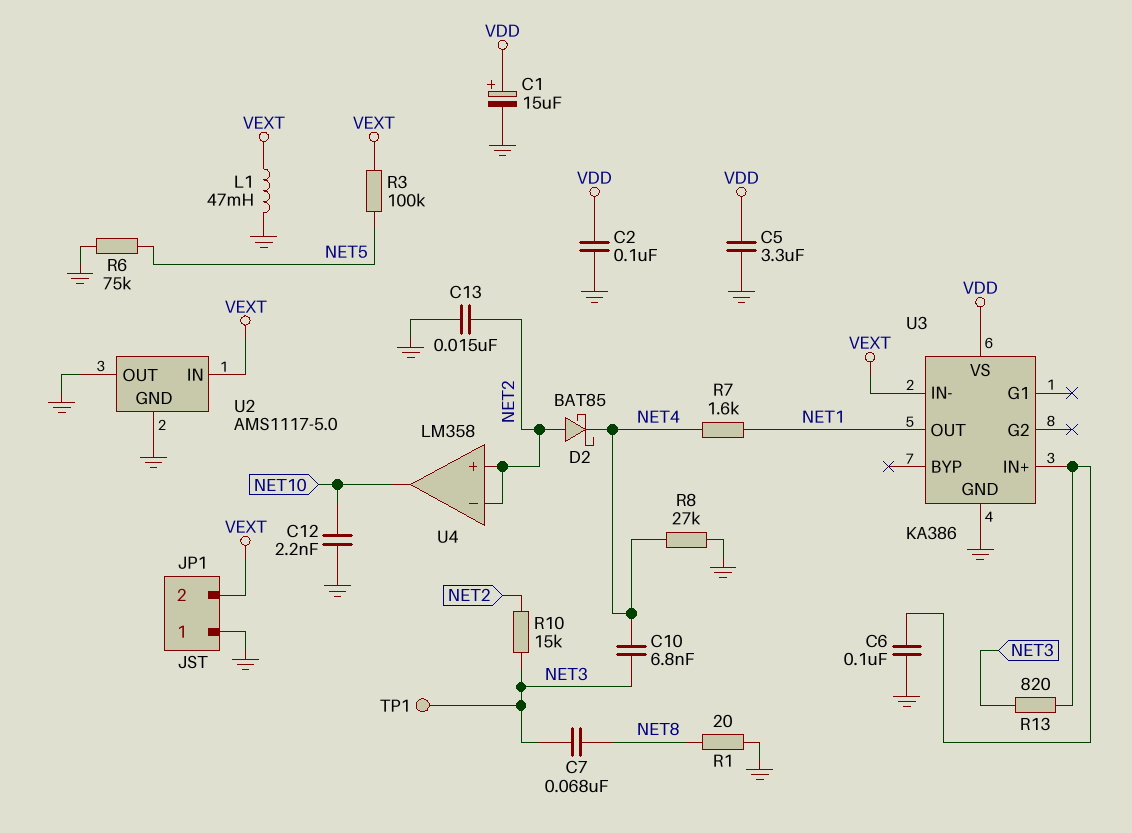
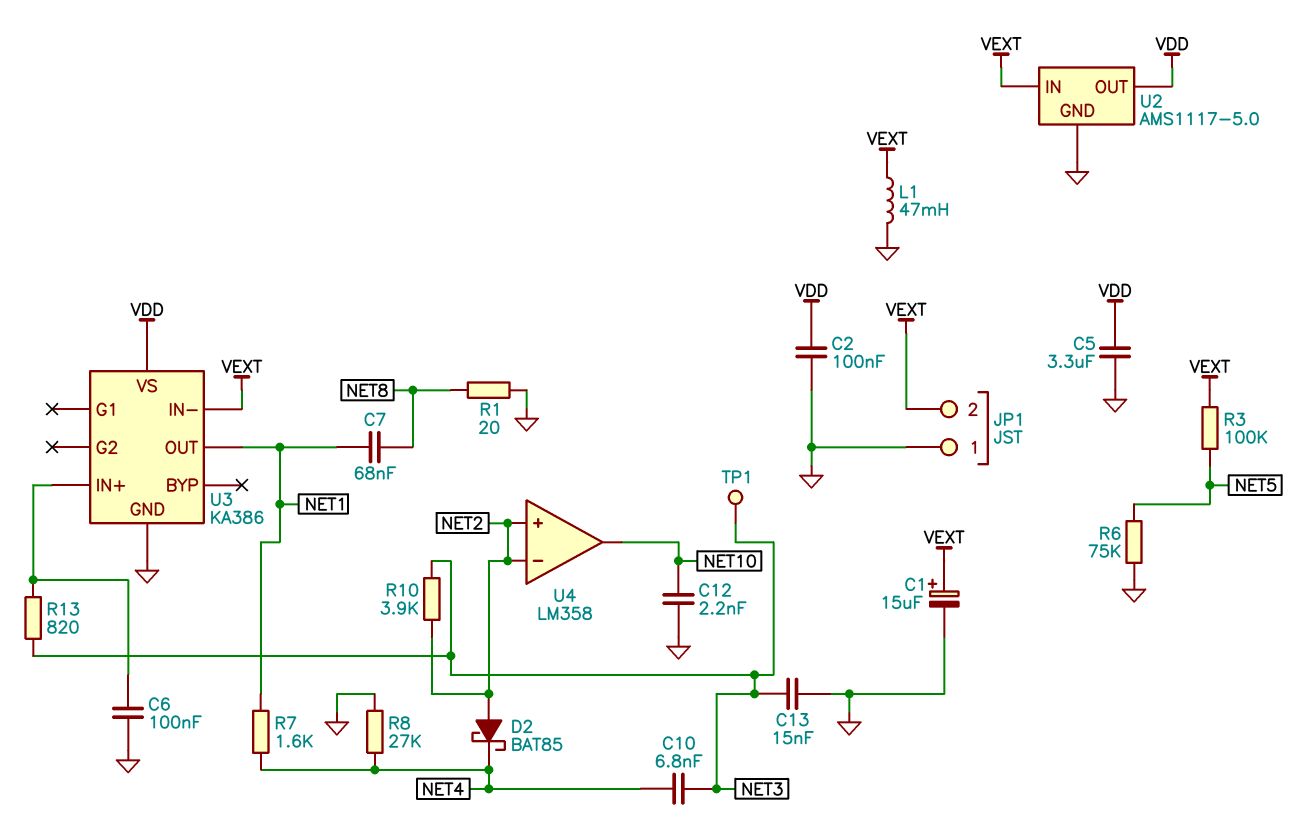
C1: 15uF (plus VDD, minus GND) -> 15uF (plus VEXT, minus GND)
C7: 68nF (NET3, NET8) -> 68nF (NET1, NET8)
C13: 15nF (GND, NET2) -> 15nF (GND, NET3)
R10: 15k (NET2, NET3) -> 3.9k (NET2, NET3)
U2 pin OUT: GND -> VDD

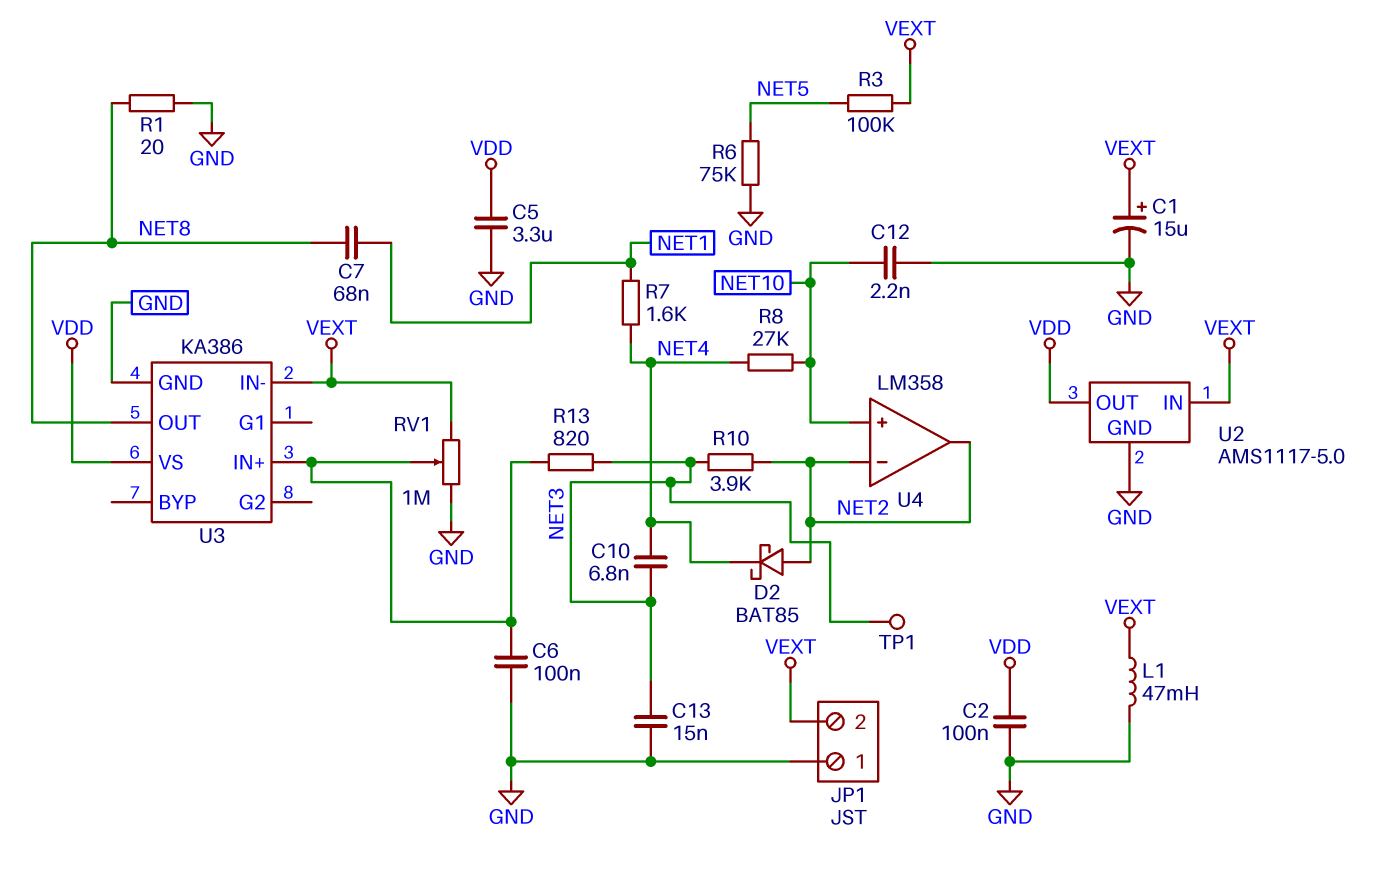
R8: 27k (GND, NET4) -> 27k (NET4, NET10)
RV1: none -> 1M (GND, VEXT, wiper U3/IN+)
U3 pin OUT: NET1 -> NET8
U4 pin in+: NET2 -> NET10
U4 pin out: NET10 -> NET2

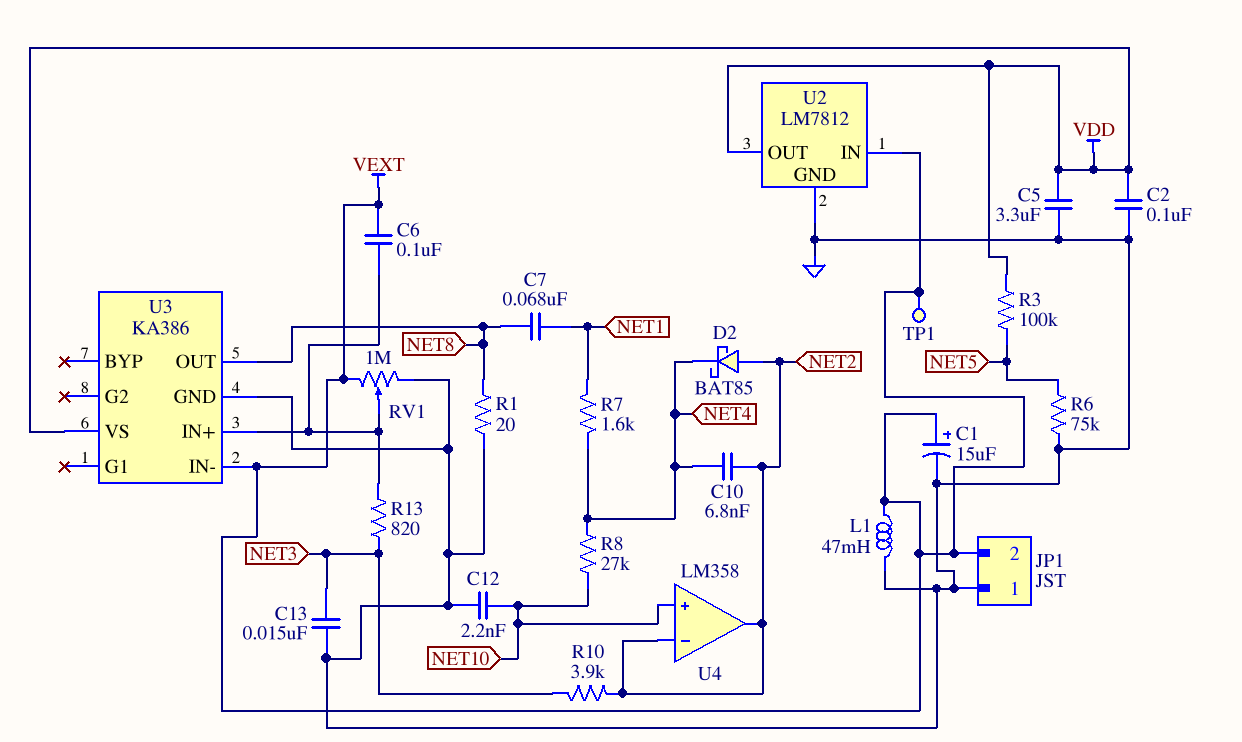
C6: 100nF (GND, U3/IN+) -> 100nF (U3/IN+, VEXT)
C10: 6.8nF (NET3, NET4) -> 6.8nF (NET2, NET4)
R3: 100k (NET5, VEXT) -> 100k (NET5, VDD)
TP1: test point (NET3) -> test point (VEXT)
U2: AMS1117-5.0 -> LM7812

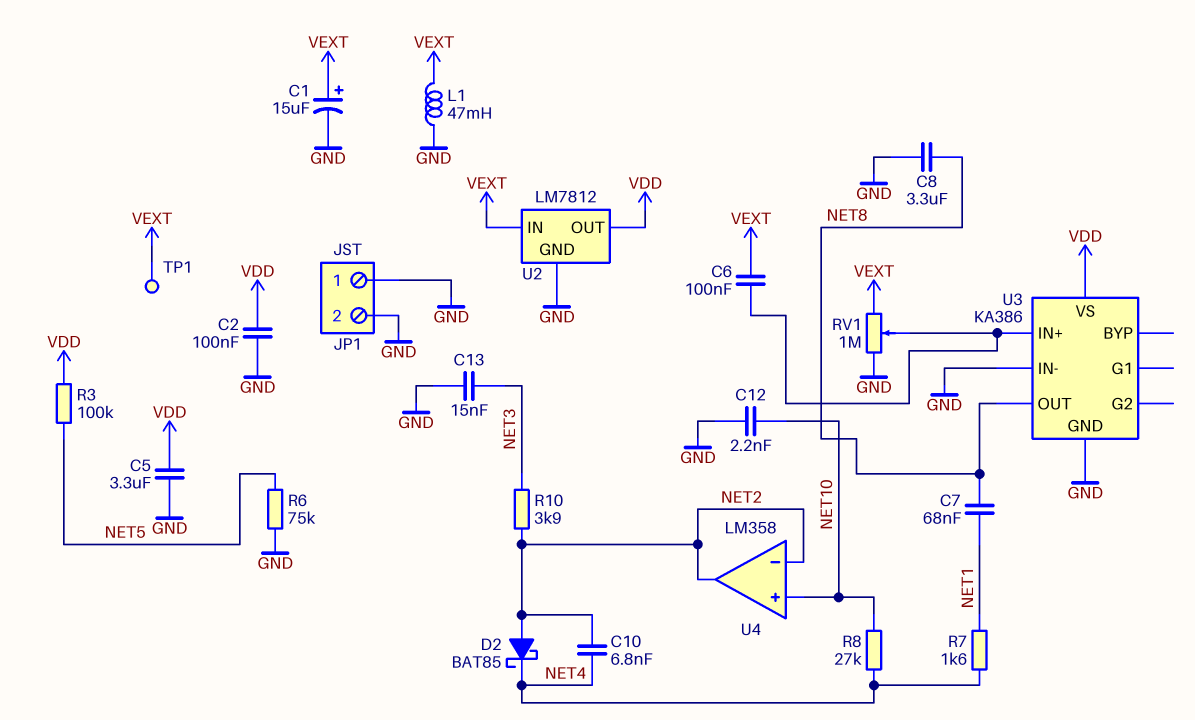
C8: none -> 3.3uF (GND, NET8)
JP1 pin 2: VEXT -> GND
R1: 20 (GND, NET8) -> none
R13: 820 (NET3, U3/IN+) -> none
U3 pin IN-: VEXT -> GND

